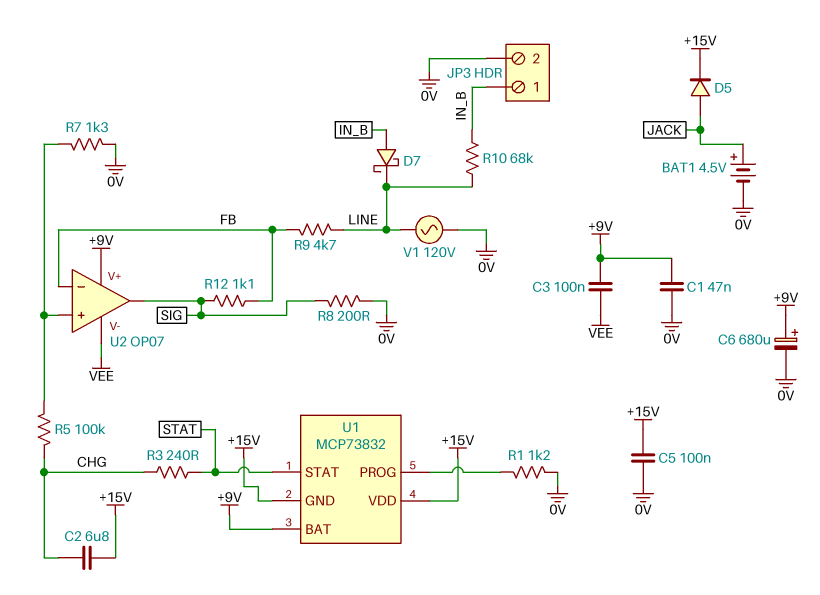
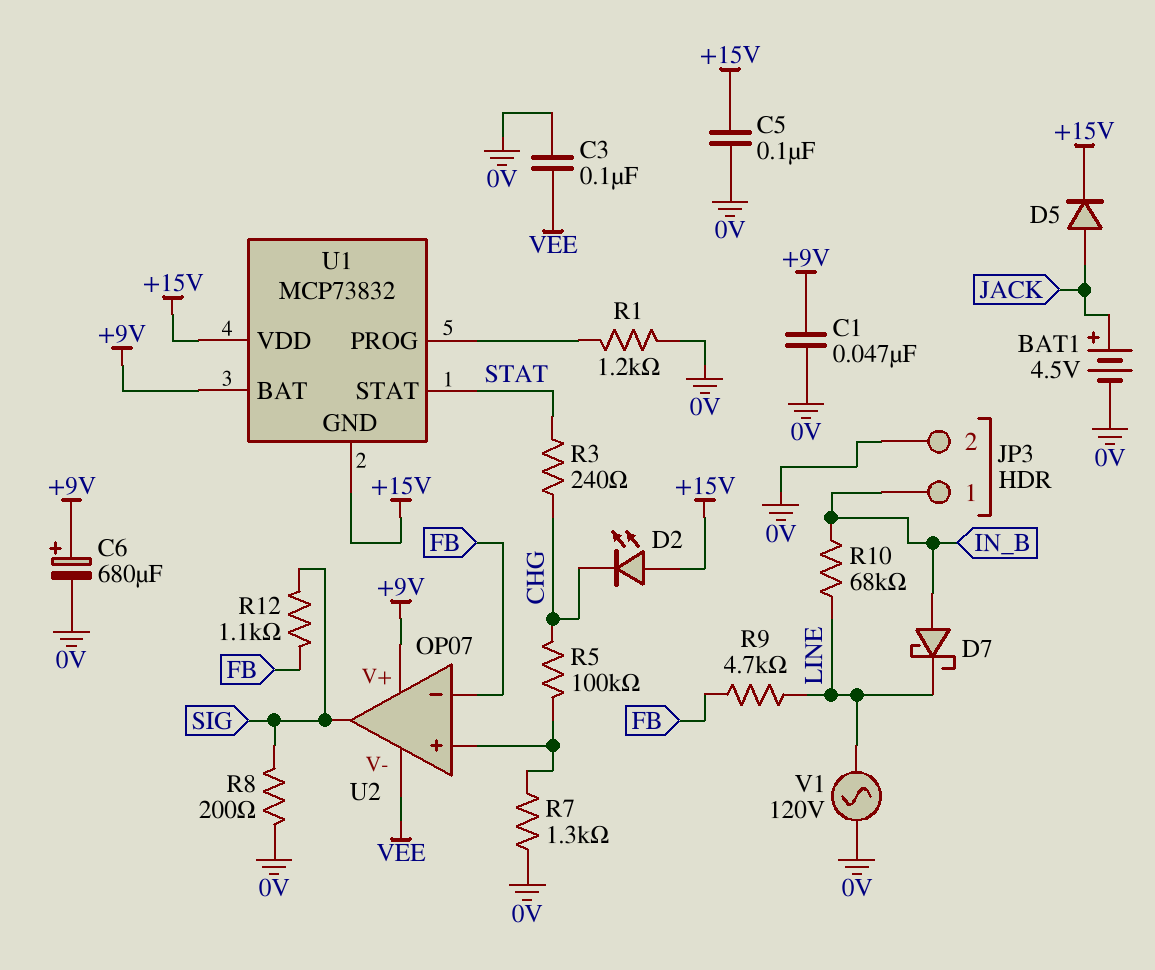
C2: 6.8uF (+15V, CHG) -> none
C3: 100nF (+9V, VEE) -> 100nF (0V, VEE)
D2: none -> LED (A +15V, K CHG)

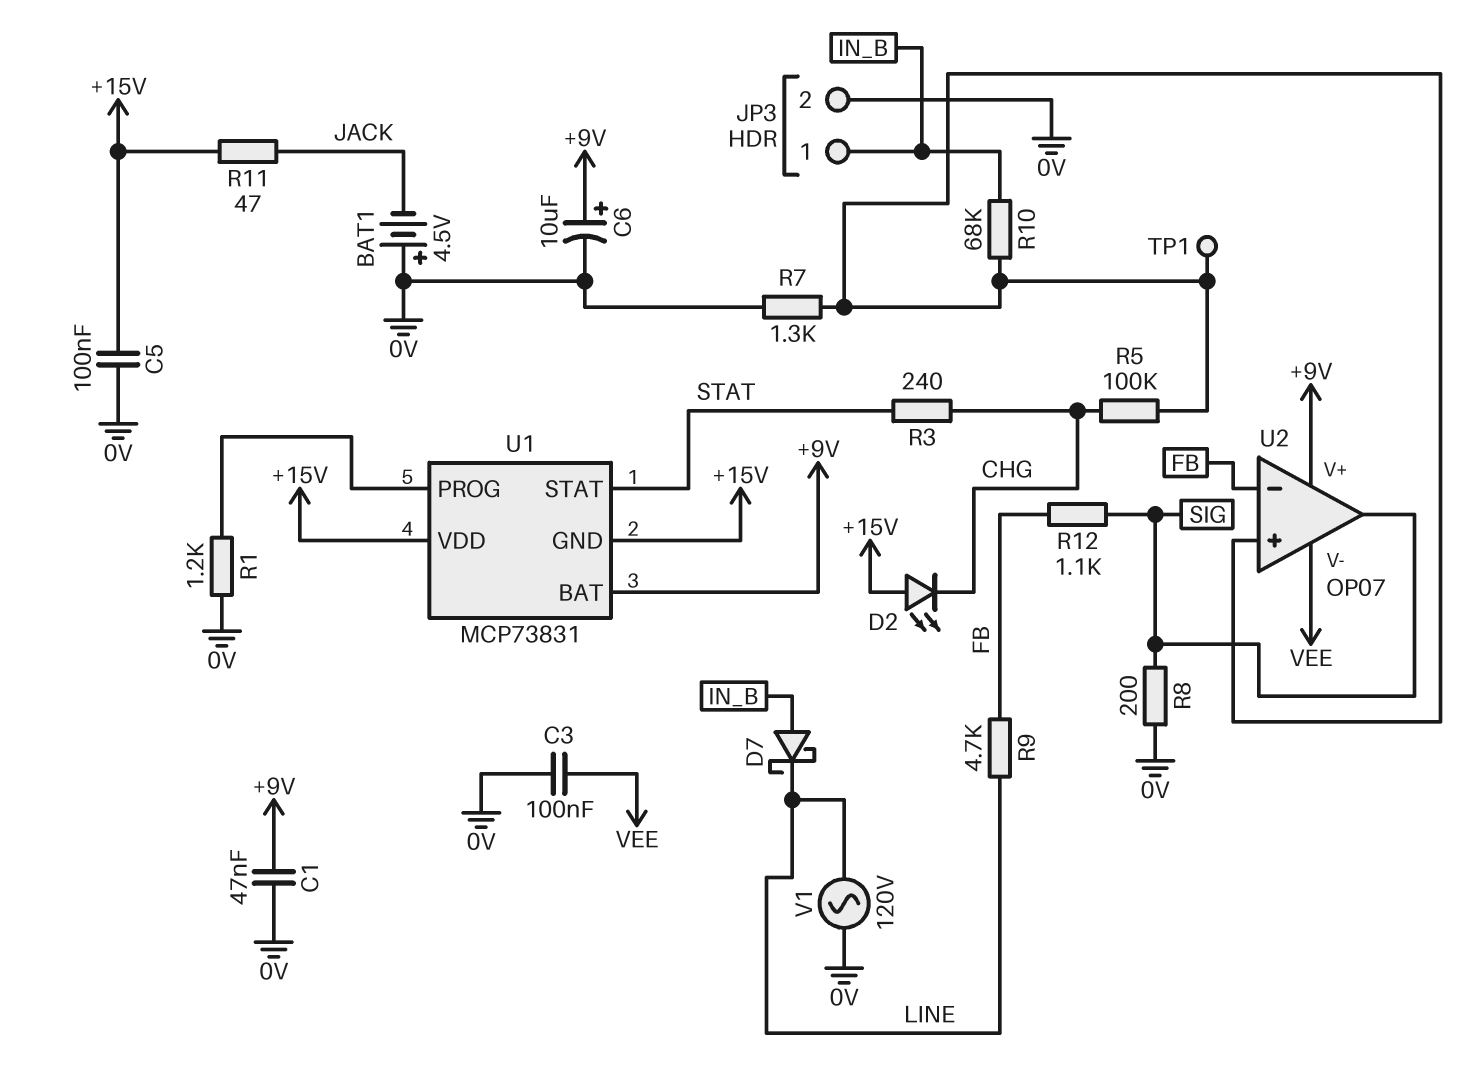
BAT1: 4.5V (plus JACK, minus 0V) -> 4.5V (plus 0V, minus JACK)
C6: 680uF (plus +9V, minus 0V) -> 10uF (plus +9V, minus 0V)
D5: diode (A JACK, K +15V) -> none
R10: 68k (IN_B, LINE) -> 68k (IN_B, U2/in+)
R11: none -> 47 (+15V, JACK)
TP1: none -> test point (U2/in+)
U1: MCP73832 -> MCP73831

